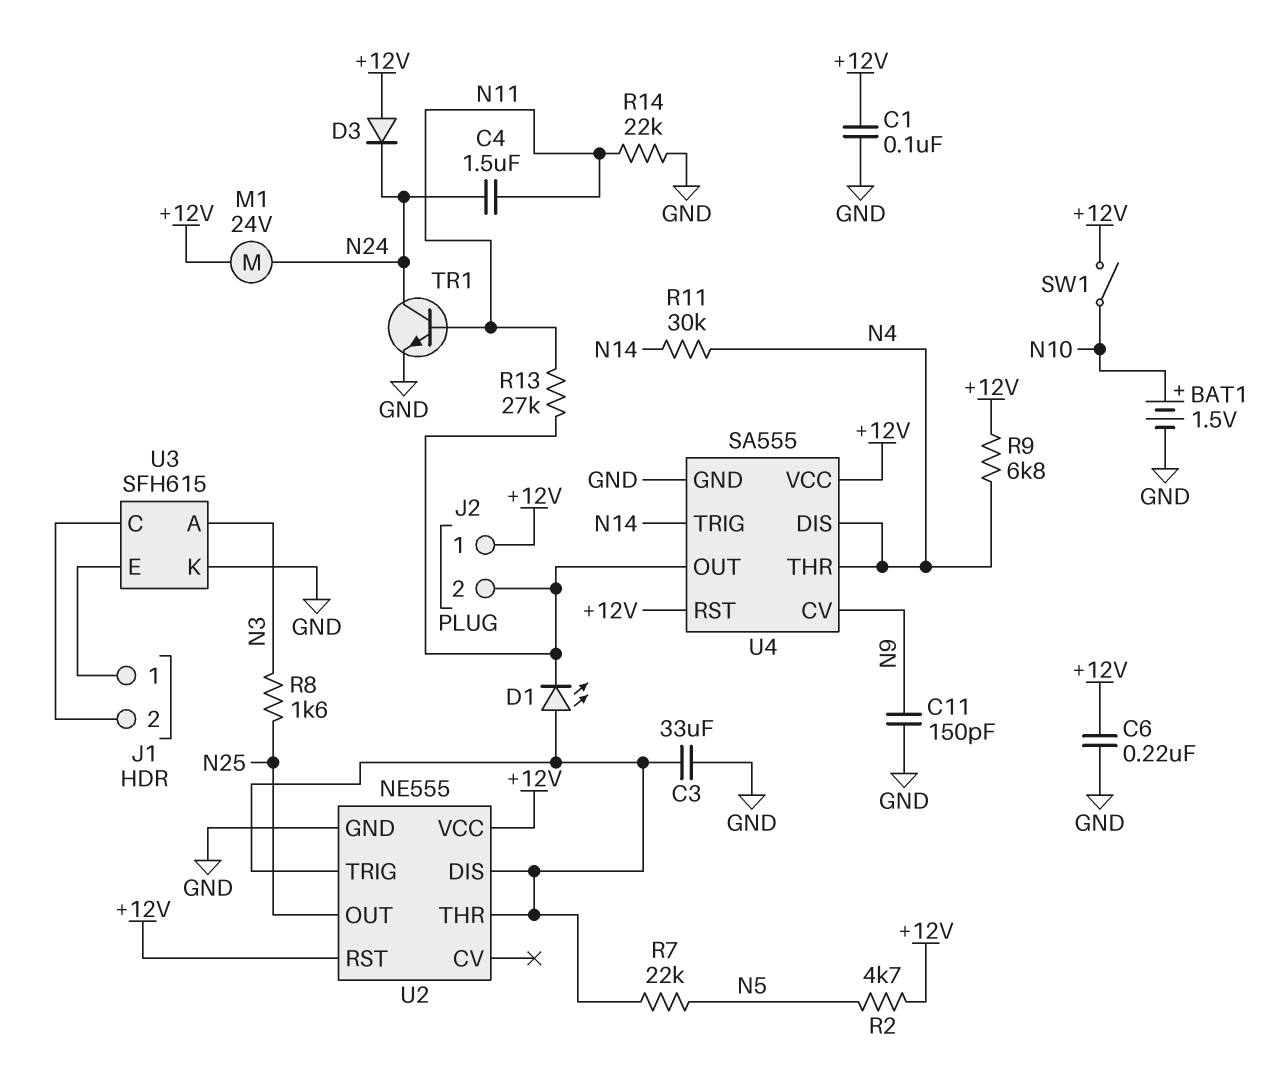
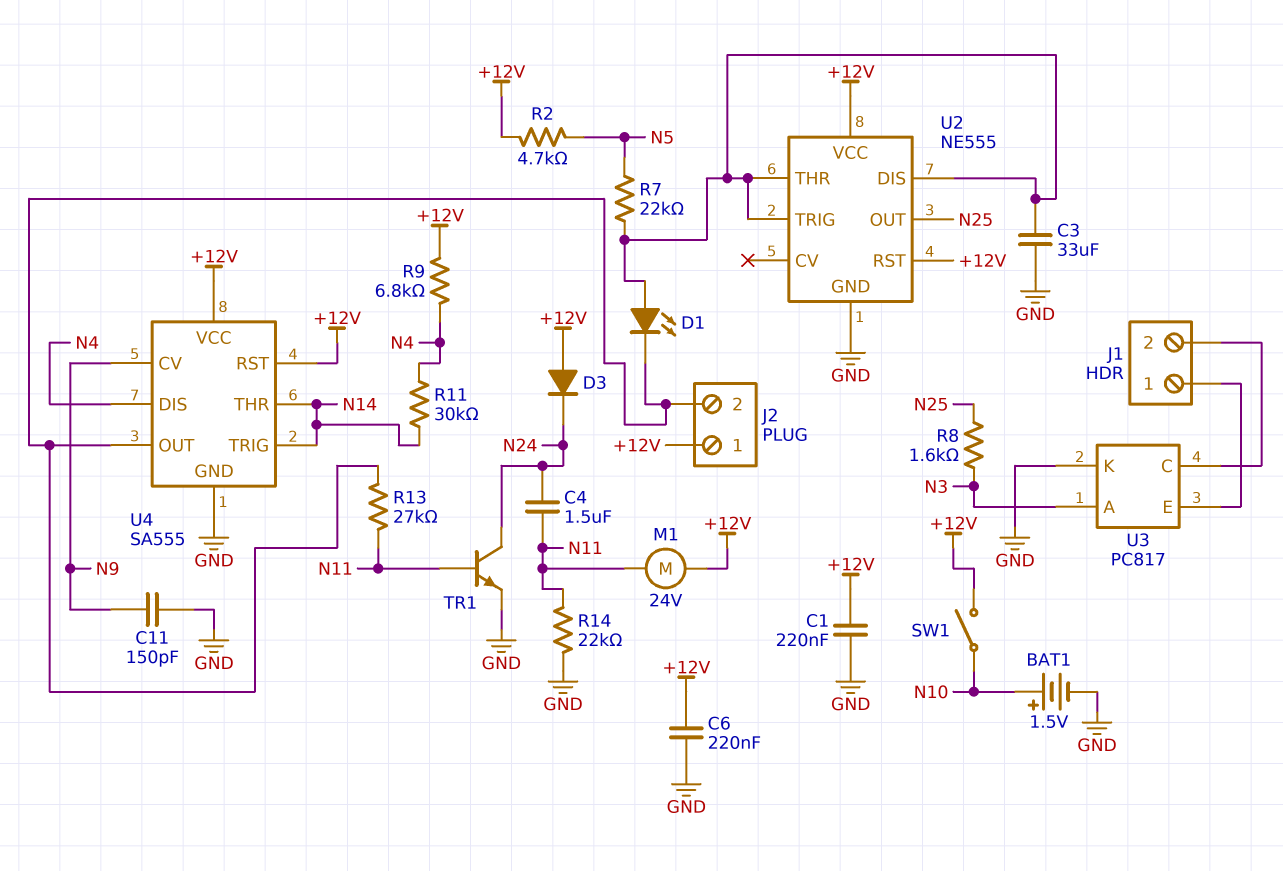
C1: 100nF (+12V, GND) -> 220nF (+12V, GND)
M1: motor 24V (+12V, N24) -> motor 24V (+12V, N11)
U3: SFH615 -> PC817
U4 pin THR: N4 -> N14

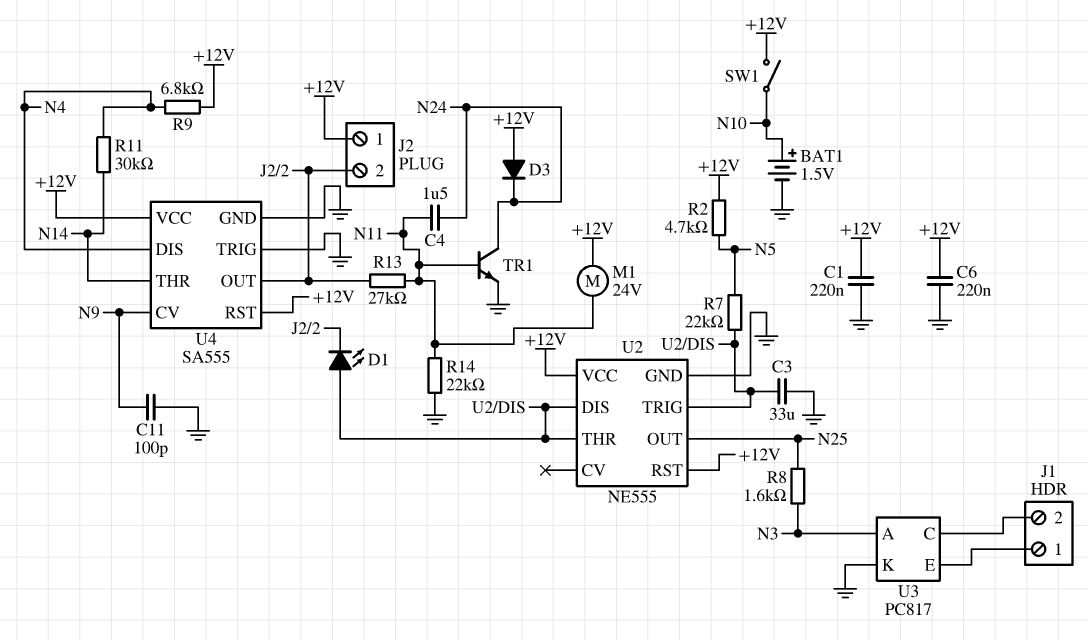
C11: 150pF (GND, N9) -> 100pF (GND, N9)
U4 pin TRIG: N14 -> GND

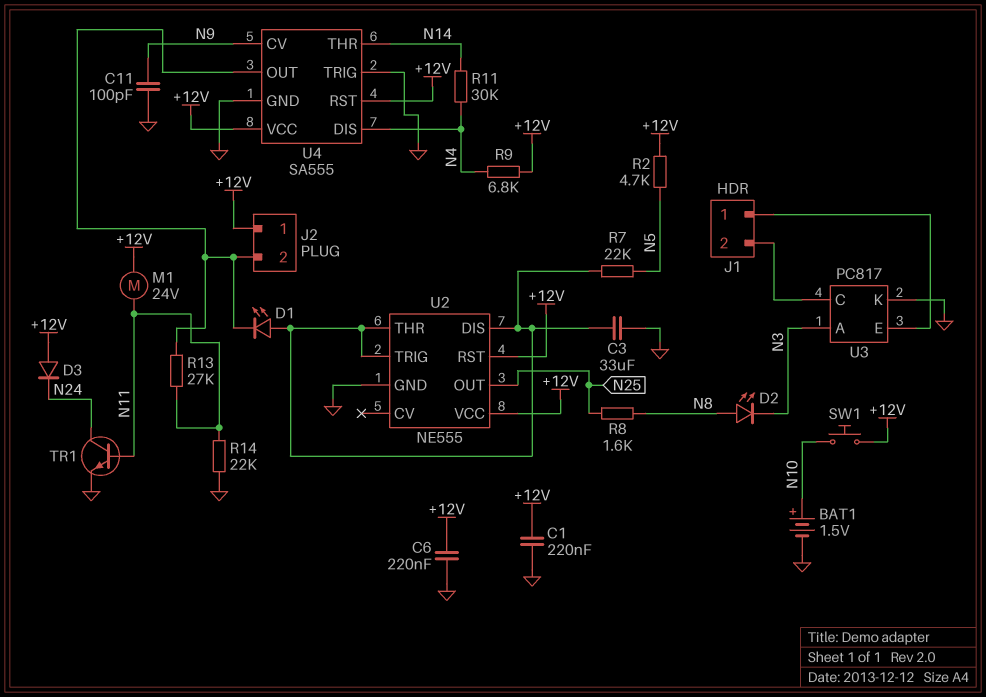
C4: 1.5uF (N11, N24) -> none
D2: none -> LED (A N8, K N3)
R8: 1.6k (N3, N25) -> 1.6k (N8, N25)
SW1: switch (+12V, N10) -> button (+12V, N10)

